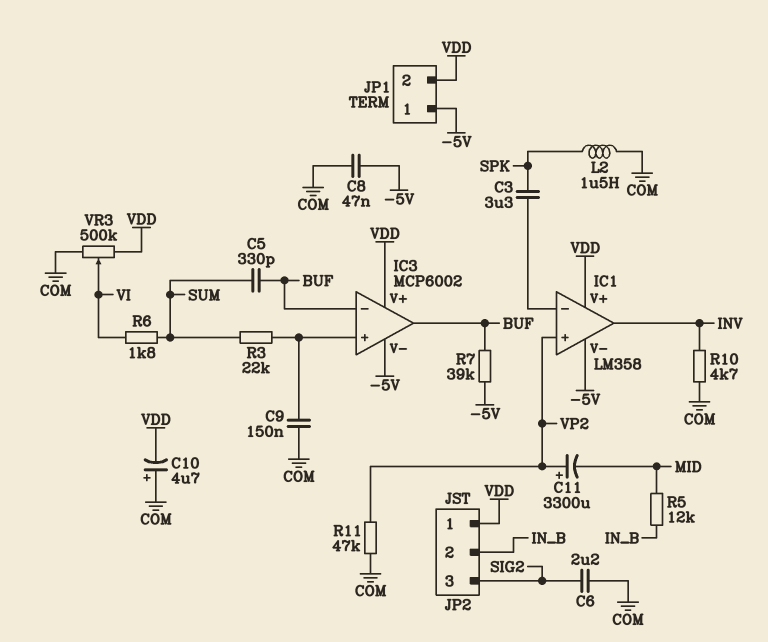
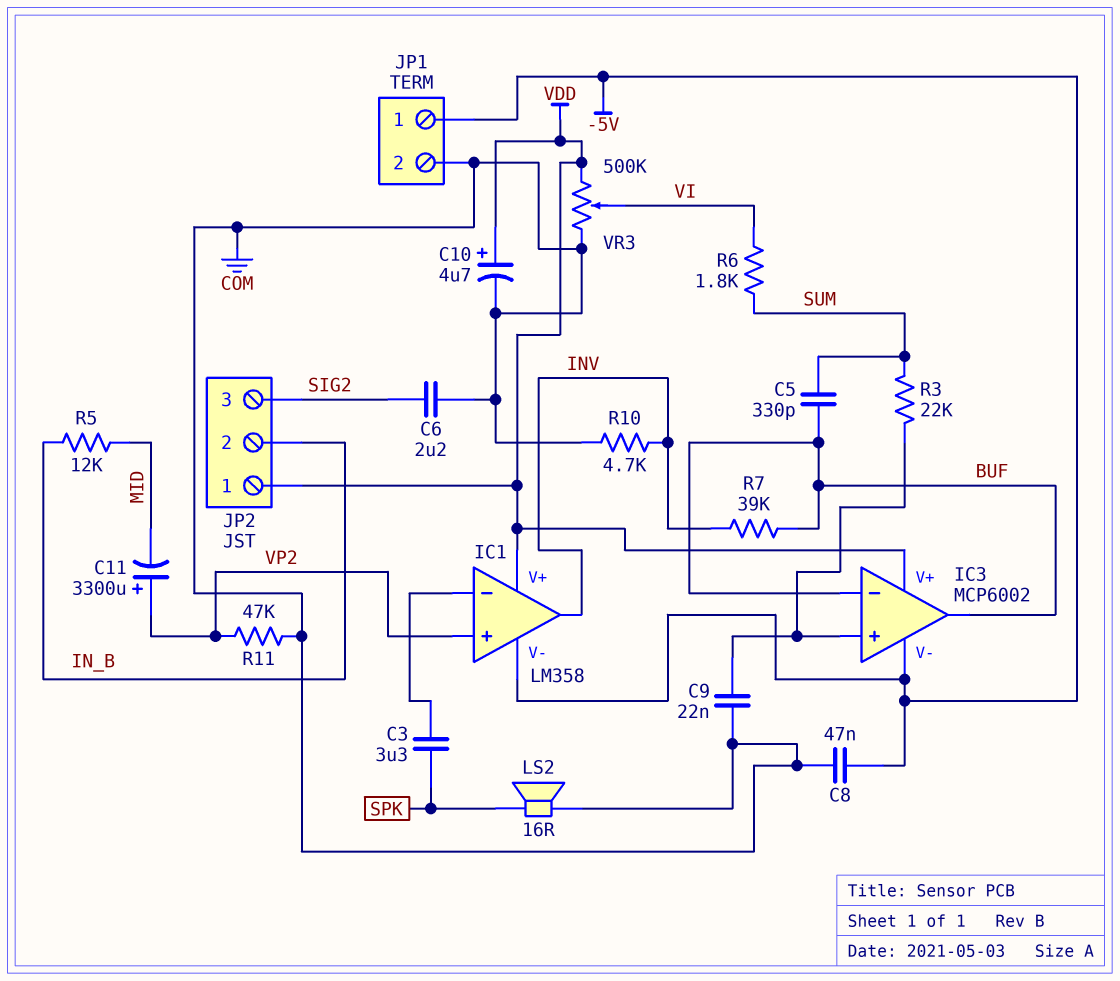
C9: 150nF (COM, IC3/in+) -> 22nF (COM, IC3/in+)
C10: 4.7uF (plus COM, minus VDD) -> 4.7uF (plus VDD, minus COM)
JP1 pin 2: VDD -> COM
L2: 1.5uH (COM, SPK) -> none
LS2: none -> speaker 16R (COM, SPK)
R7: 39k (-5V, BUF) -> 39k (BUF, INV)

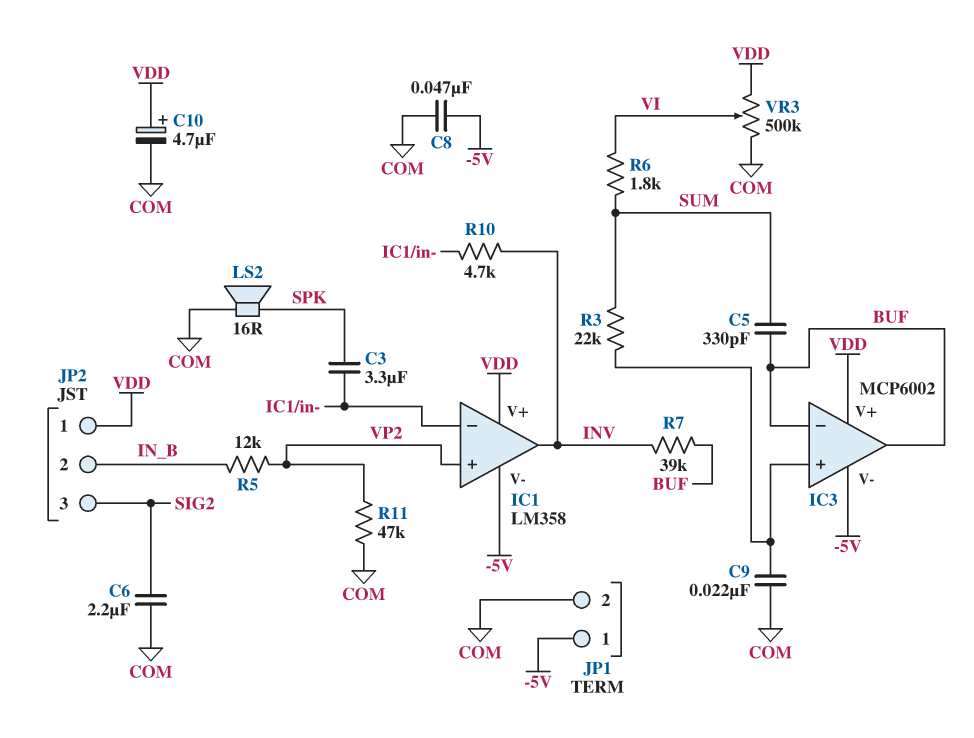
C11: 3300uF (plus VP2, minus MID) -> none
R5: 12k (IN_B, MID) -> 12k (IN_B, VP2)
R10: 4.7k (COM, INV) -> 4.7k (IC1/in-, INV)

